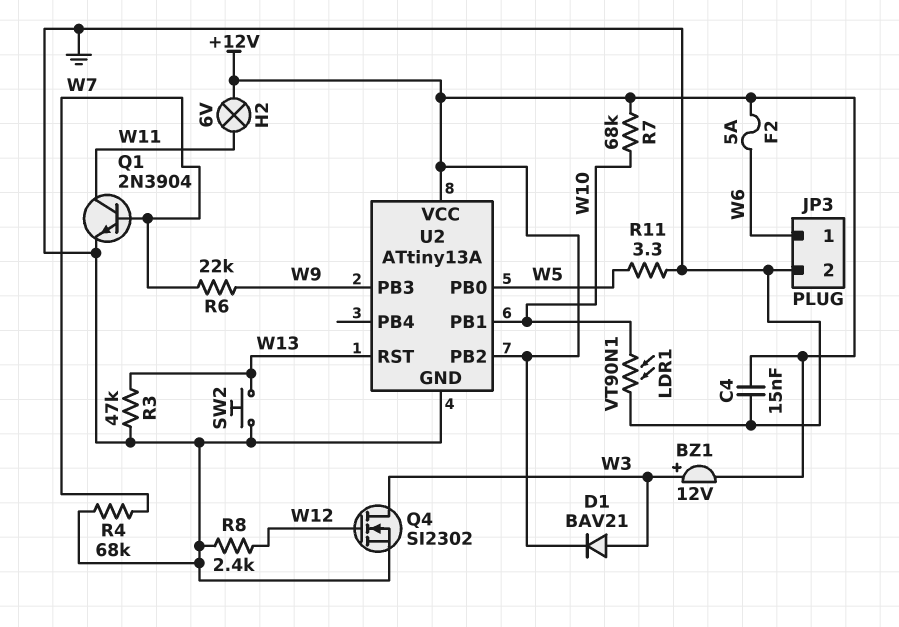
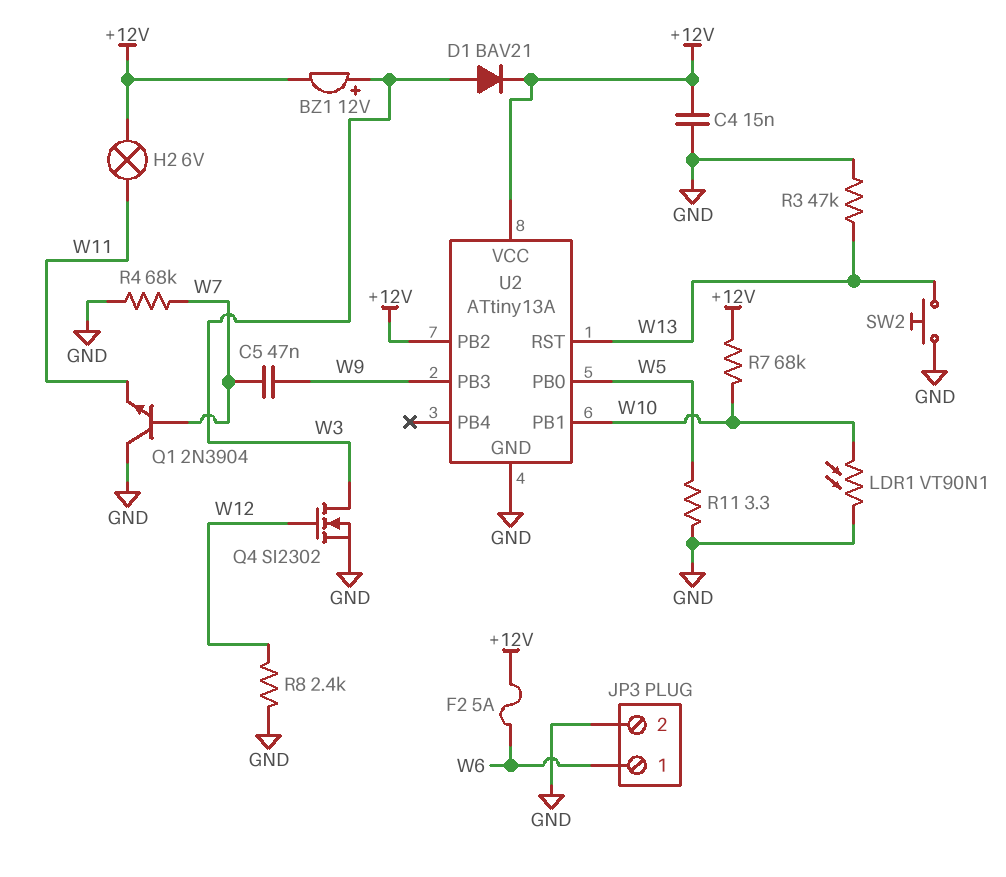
C5: none -> 47nF (W7, W9)
Q1: NPN 2N3904 (B W7, C W11, E GND) -> NPN 2N3904 (B W7, C GND, E W11)
R6: 22k (W7, W9) -> none

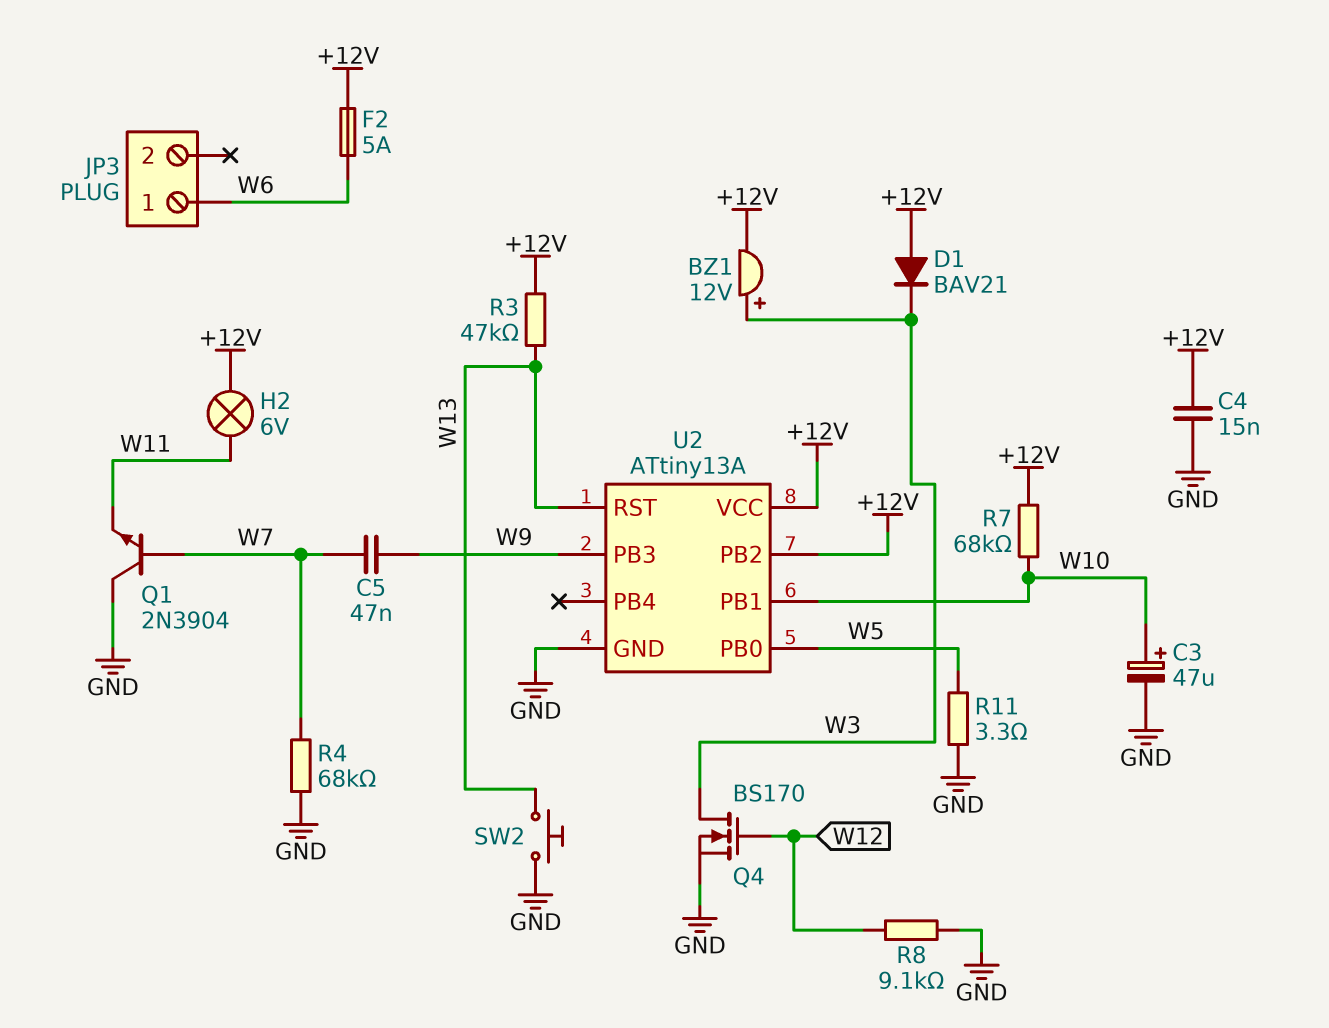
C3: none -> 47uF (plus W10, minus GND)
D1: diode BAV21 (A W3, K +12V) -> diode BAV21 (A +12V, K W3)
JP3 pin 2: GND -> none
LDR1: VT90N1 (GND, W10) -> none
Q4: NMOS SI2302 (G W12, D W3, S GND) -> NMOS BS170 (G W12, D W3, S GND)
R3: 47k (GND, W13) -> 47k (+12V, W13)
R8: 2.4k (GND, W12) -> 9.1k (GND, W12)

